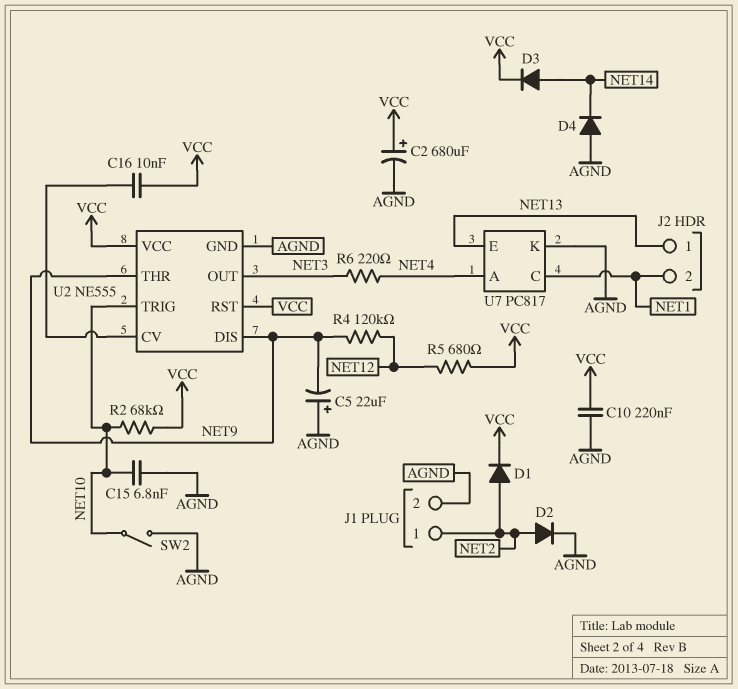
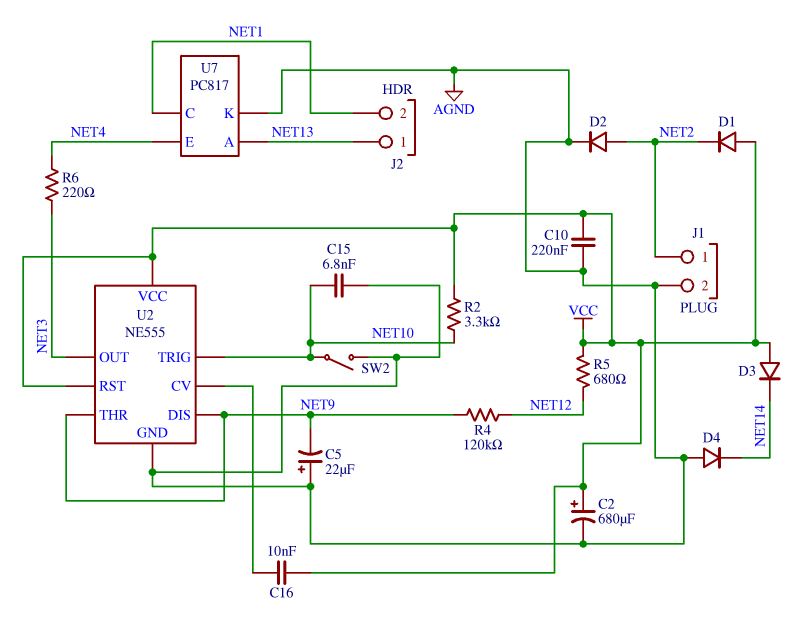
D1: diode (A NET2, K VCC) -> diode (A VCC, K NET2)
D3: diode (A NET14, K VCC) -> diode (A VCC, K NET14)
R2: 68k (NET10, VCC) -> 3.3k (NET10, VCC)
U7 pin A: NET4 -> NET13
U7 pin E: NET13 -> NET4

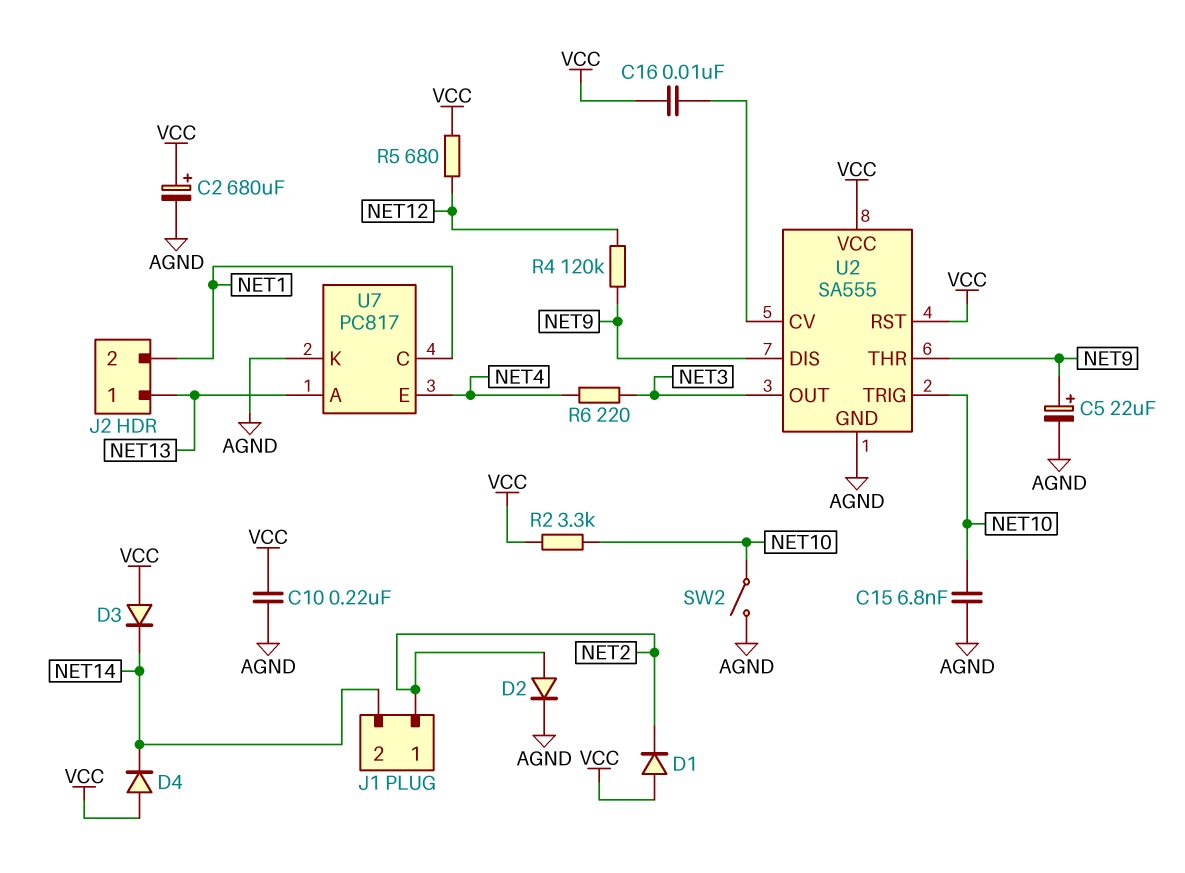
C5: 22uF (plus AGND, minus NET9) -> 22uF (plus NET9, minus AGND)
D4: diode (A AGND, K NET14) -> diode (A VCC, K NET14)
J1 pin 2: AGND -> NET14
U2: NE555 -> SA555

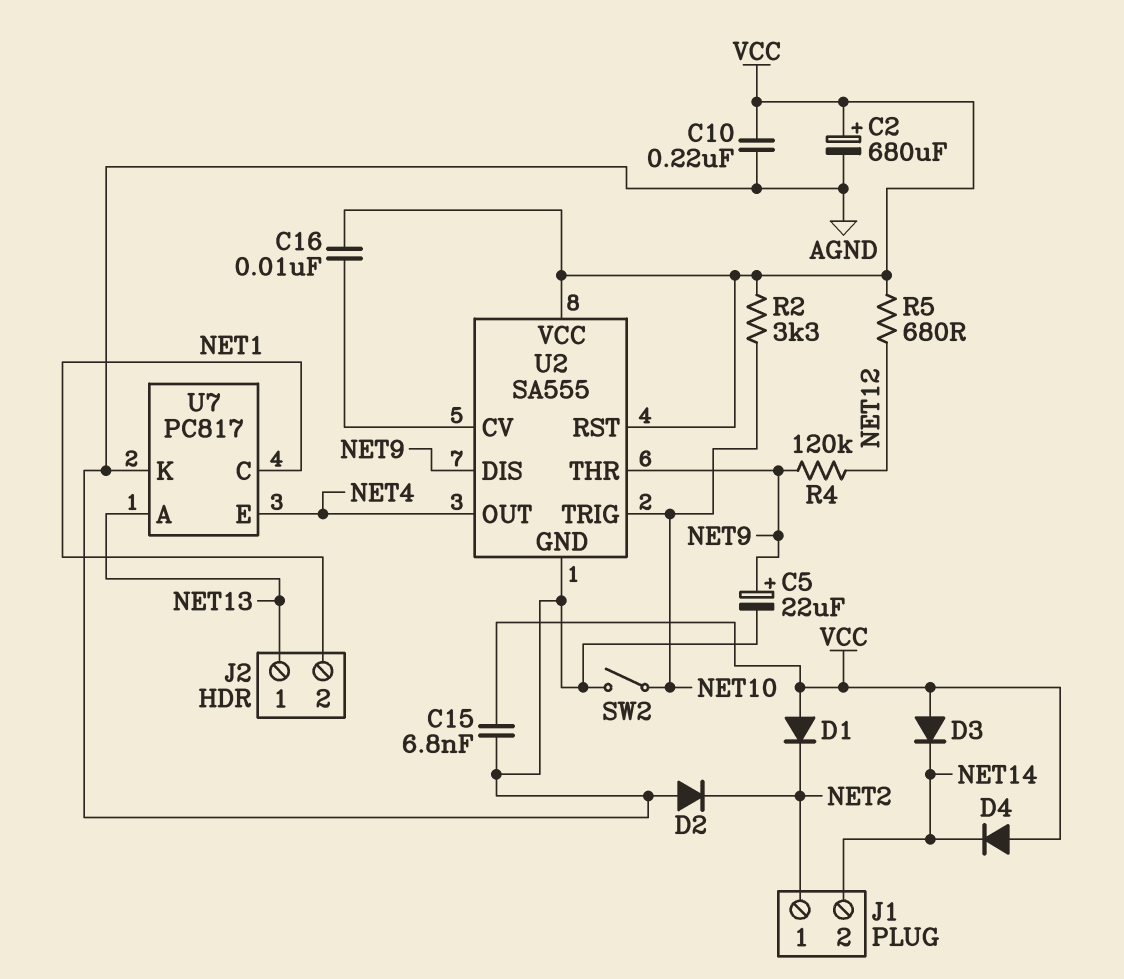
C15: 6.8nF (AGND, NET10) -> 6.8nF (AGND, VCC)
D2: diode (A NET2, K AGND) -> diode (A AGND, K NET2)
R6: 220 (NET3, NET4) -> none
U2 pin OUT: NET3 -> NET4

